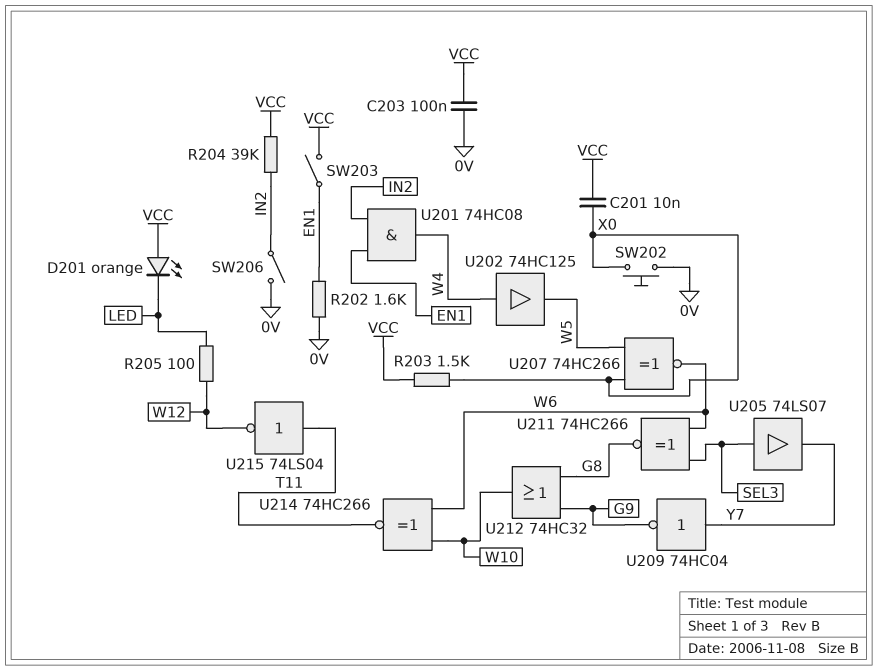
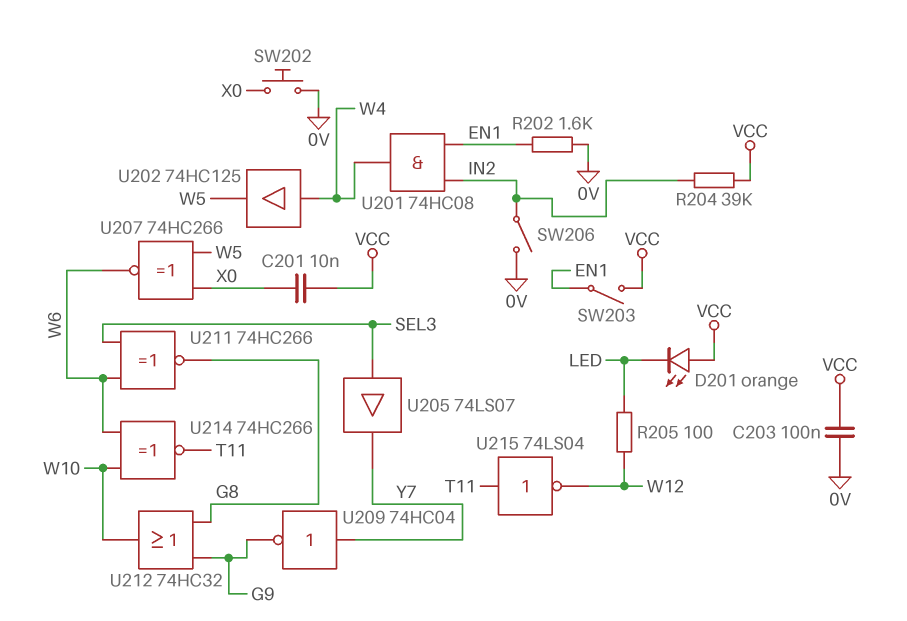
R203: 1.5k (VCC, X0) -> none

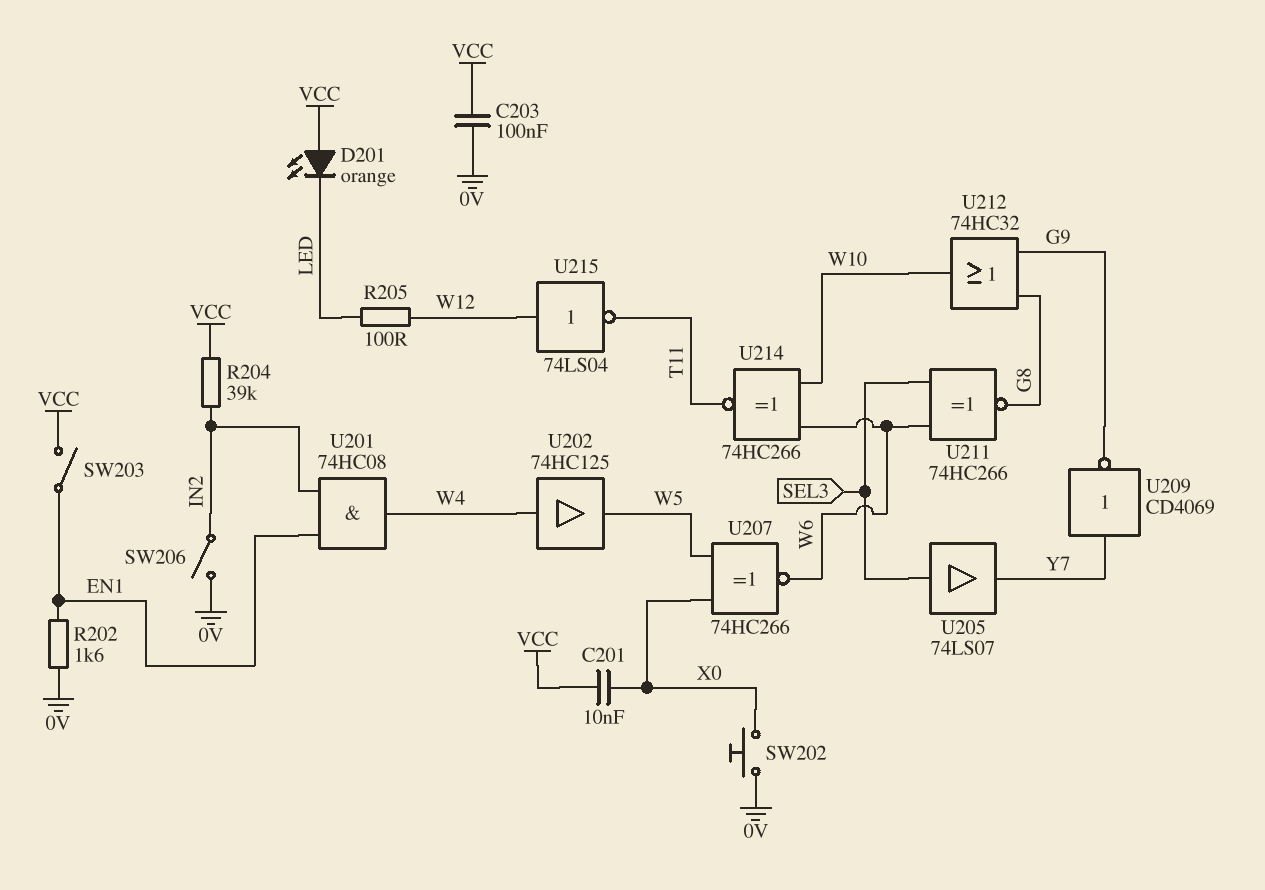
U209: NOT 74HC04 (in Y7, out G9) -> NOT CD4069 (in Y7, out G9)
U215: NOT 74LS04 (in T11, out W12) -> NOT 74LS04 (in W12, out T11)

